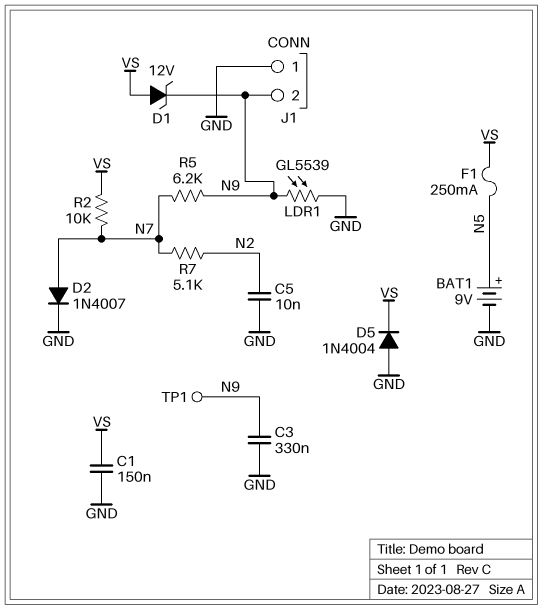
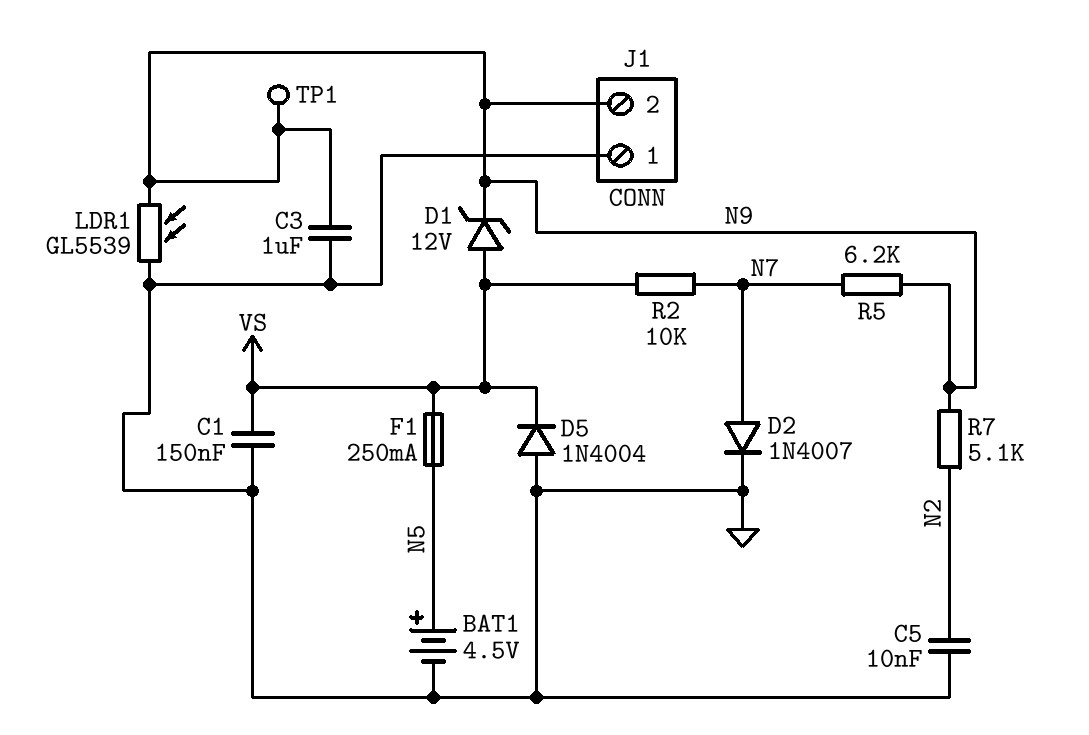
BAT1: 9V (plus N5, minus GND) -> 4.5V (plus N5, minus GND)
C3: 330nF (GND, N9) -> 1uF (GND, N9)
R7: 5.1k (N2, N7) -> 5.1k (N2, N9)

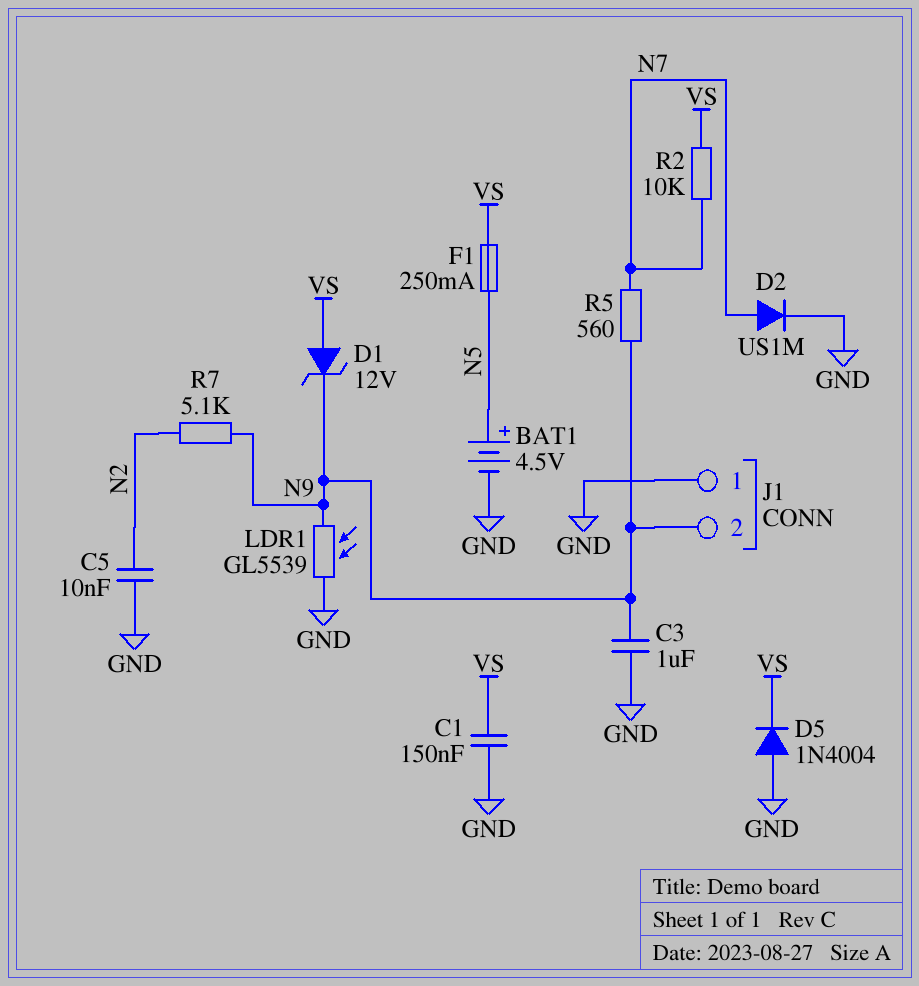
D2: diode 1N4007 (A N7, K GND) -> diode US1M (A N7, K GND)
R5: 6.2k (N7, N9) -> 560 (N7, N9)
TP1: test point (N9) -> none

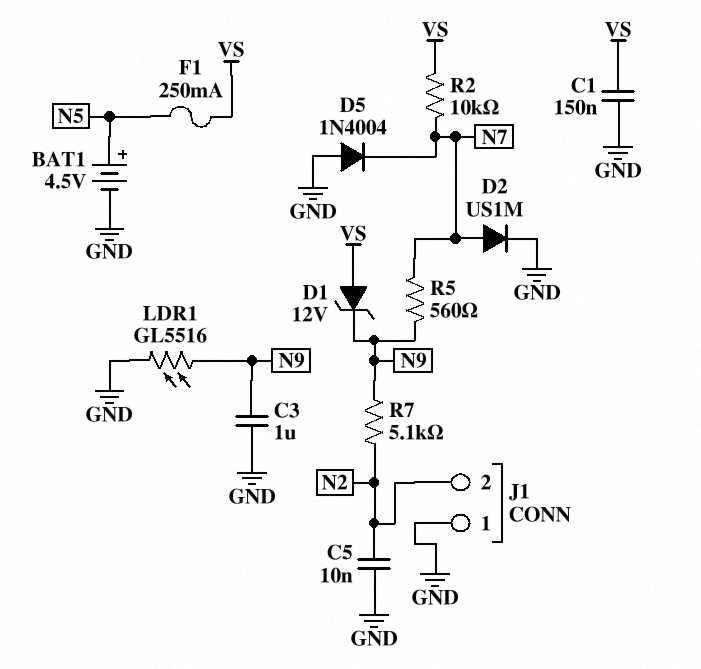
D5: diode 1N4004 (A GND, K VS) -> diode 1N4004 (A GND, K N7)
J1 pin 2: N9 -> N2
LDR1: GL5539 (GND, N9) -> GL5516 (GND, N9)

